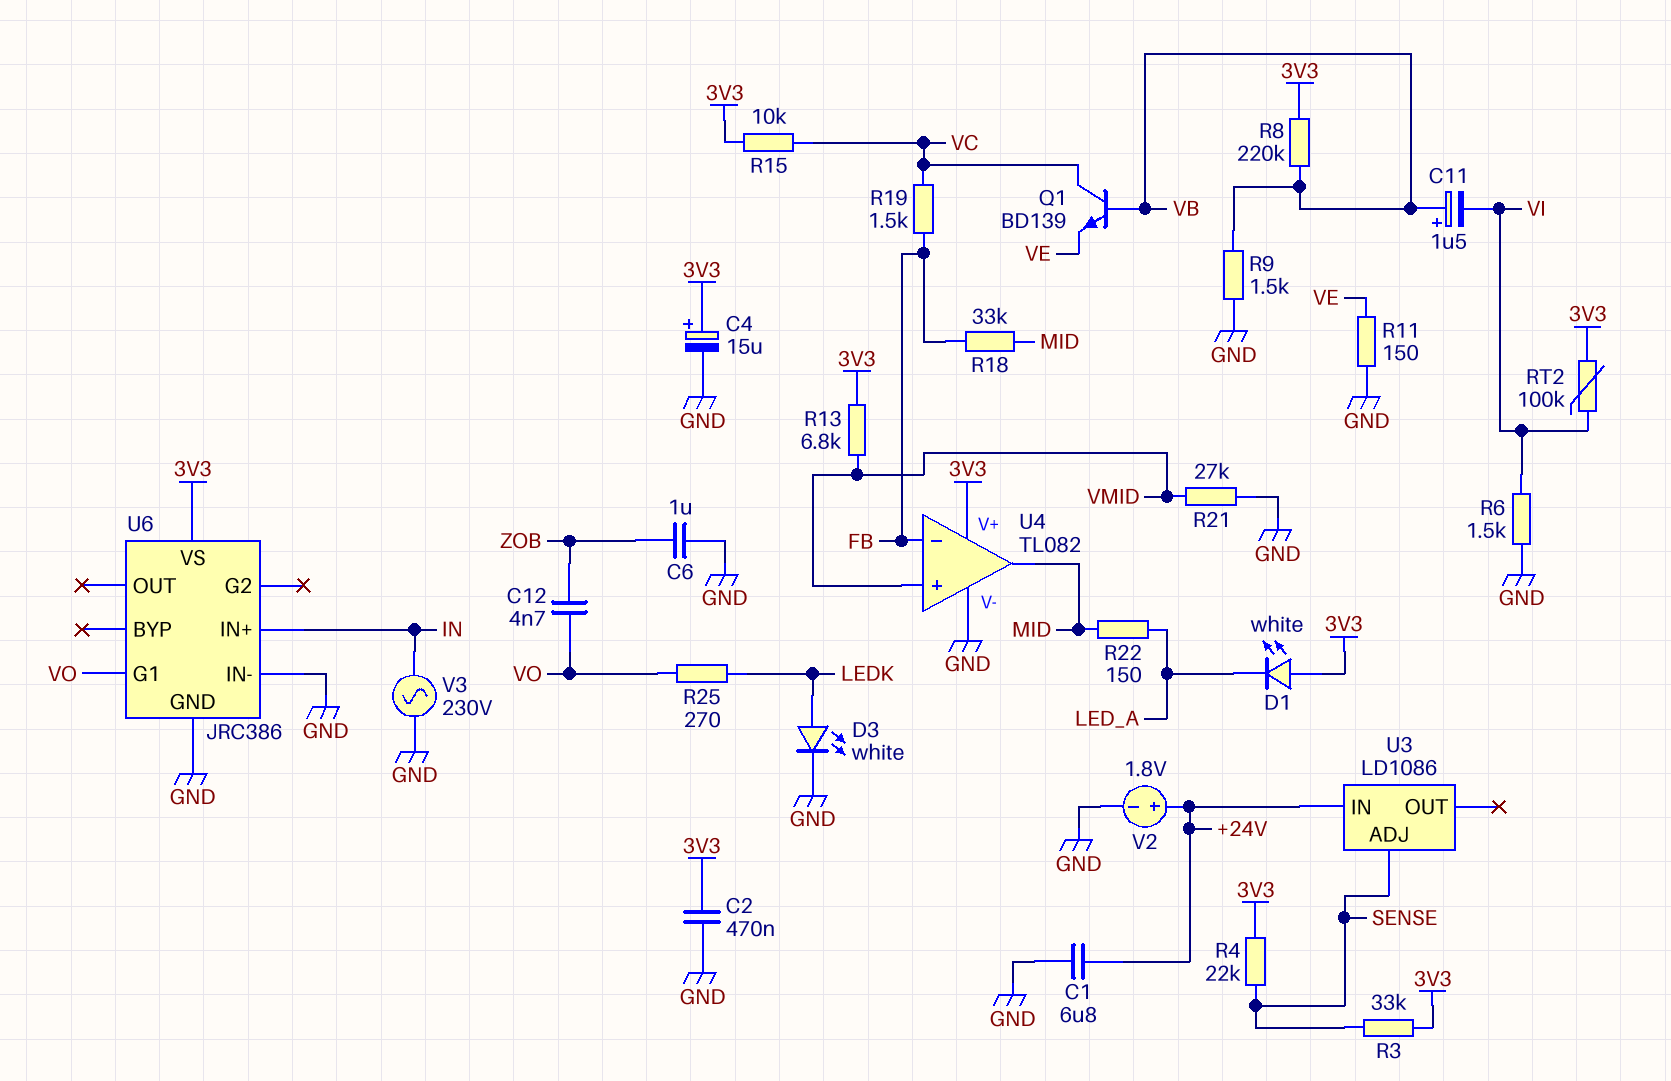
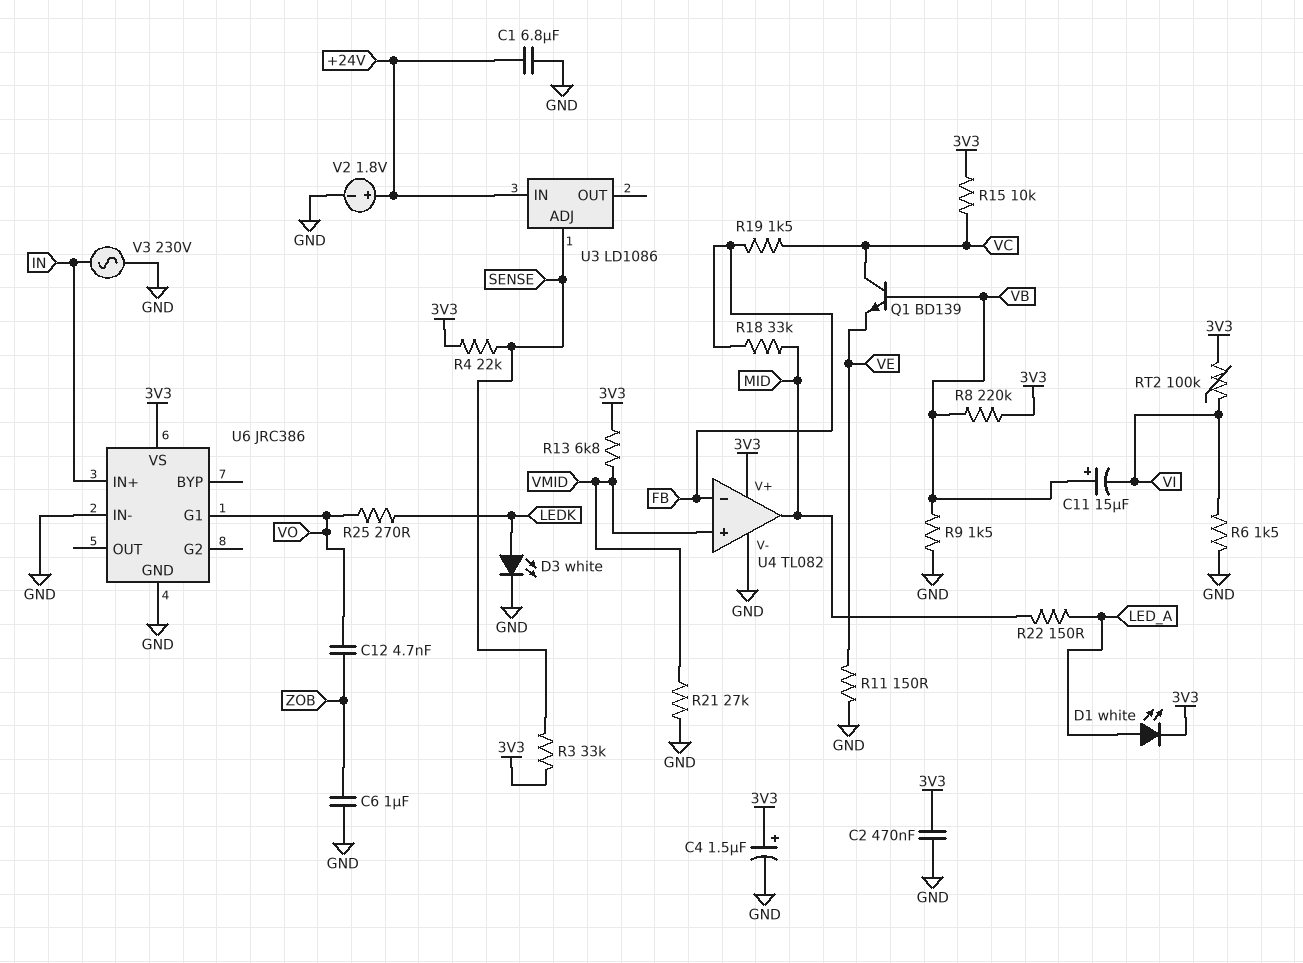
C4: 15uF (plus 3V3, minus GND) -> 1.5uF (plus 3V3, minus GND)
C11: 1.5uF (plus VB, minus VI) -> 15uF (plus VB, minus VI)
D1: LED white (A 3V3, K LED_A) -> LED white (A LED_A, K 3V3)

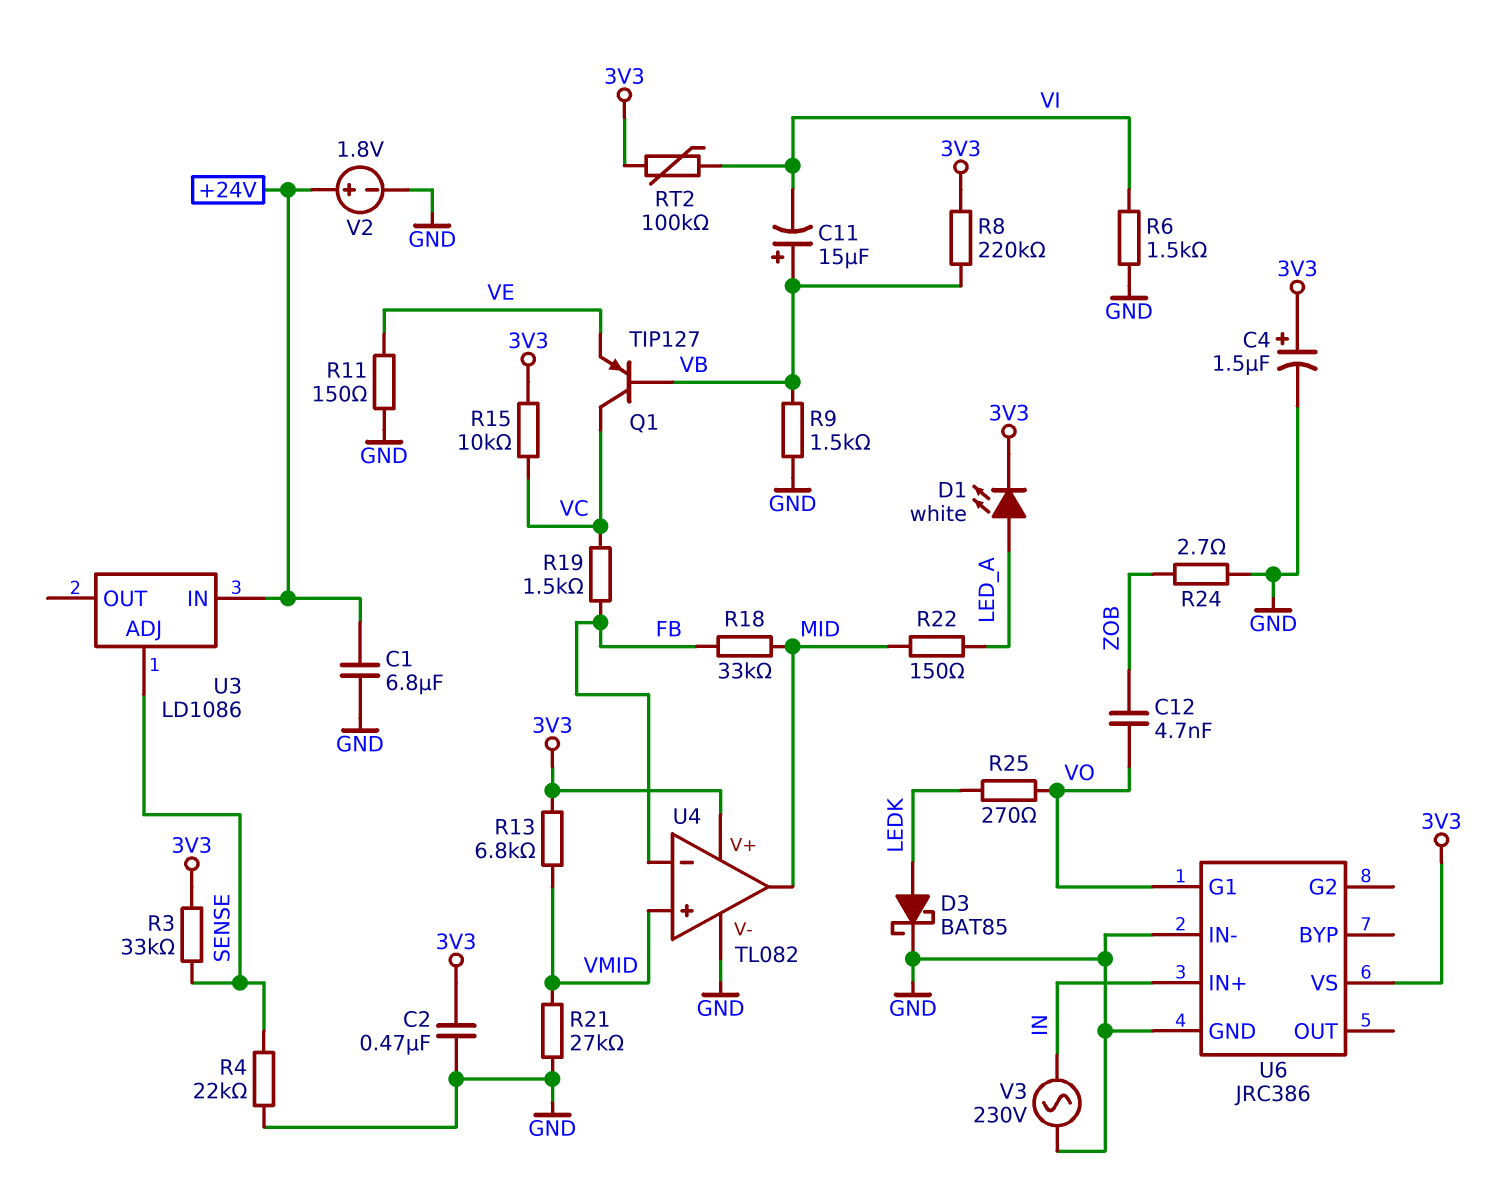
C6: 1uF (GND, ZOB) -> none
D3: LED white (A LEDK, K GND) -> schottky BAT85 (A LEDK, K GND)
Q1: NPN BD139 (B VB, C VC, E VE) -> PNP TIP127 (B VB, C VC, E VE)
R4: 22k (3V3, SENSE) -> 22k (GND, SENSE)
R24: none -> 2.7 (GND, ZOB)

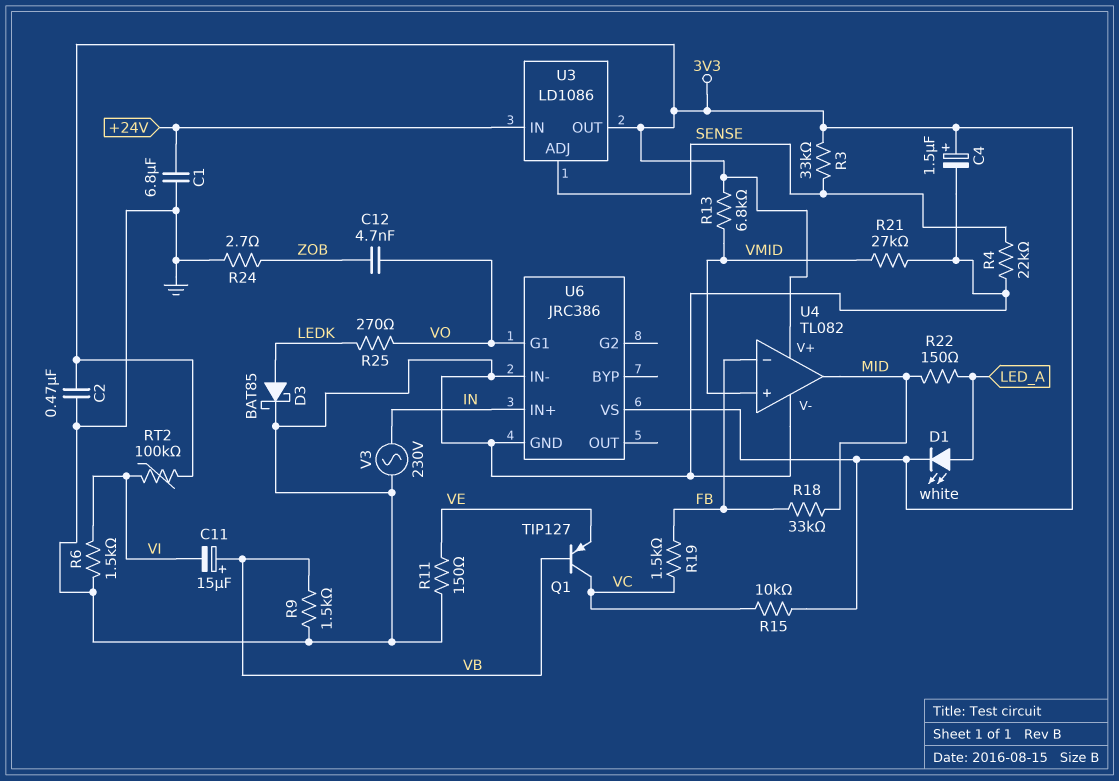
R8: 220k (3V3, VB) -> none
U3 pin OUT: none -> 3V3
V2: 1.8V (plus +24V, minus GND) -> none

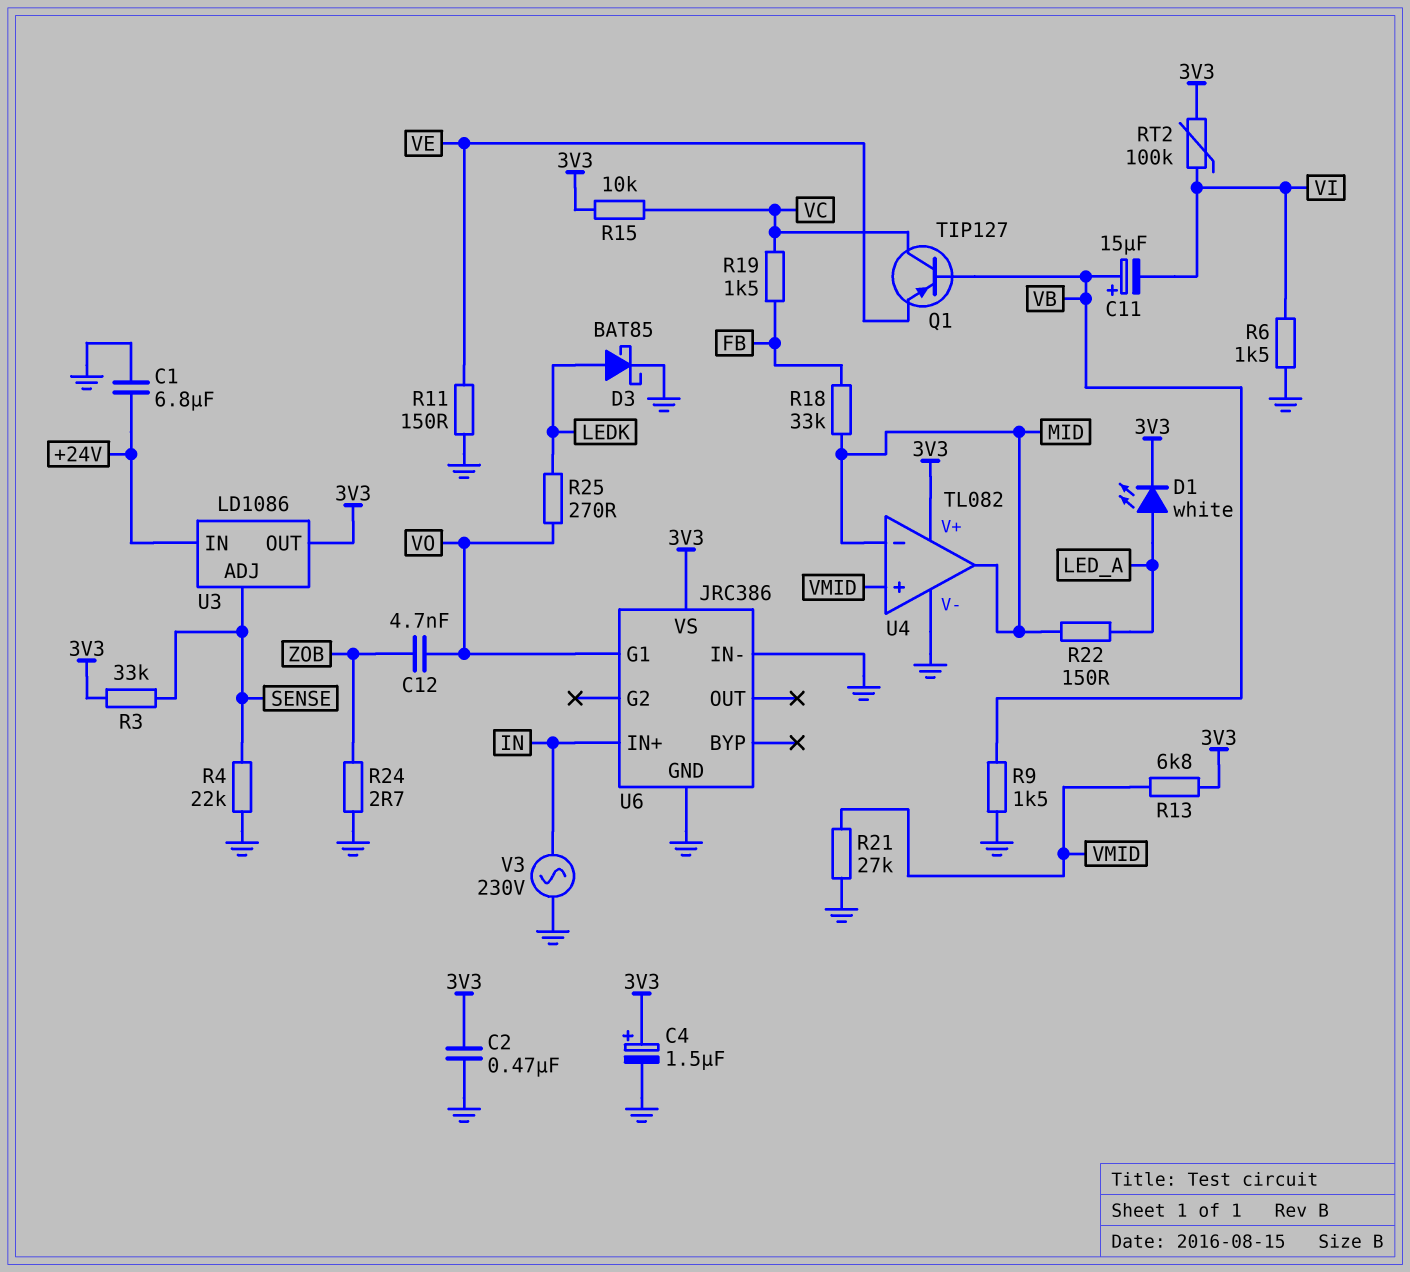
U4 pin in-: FB -> MID

